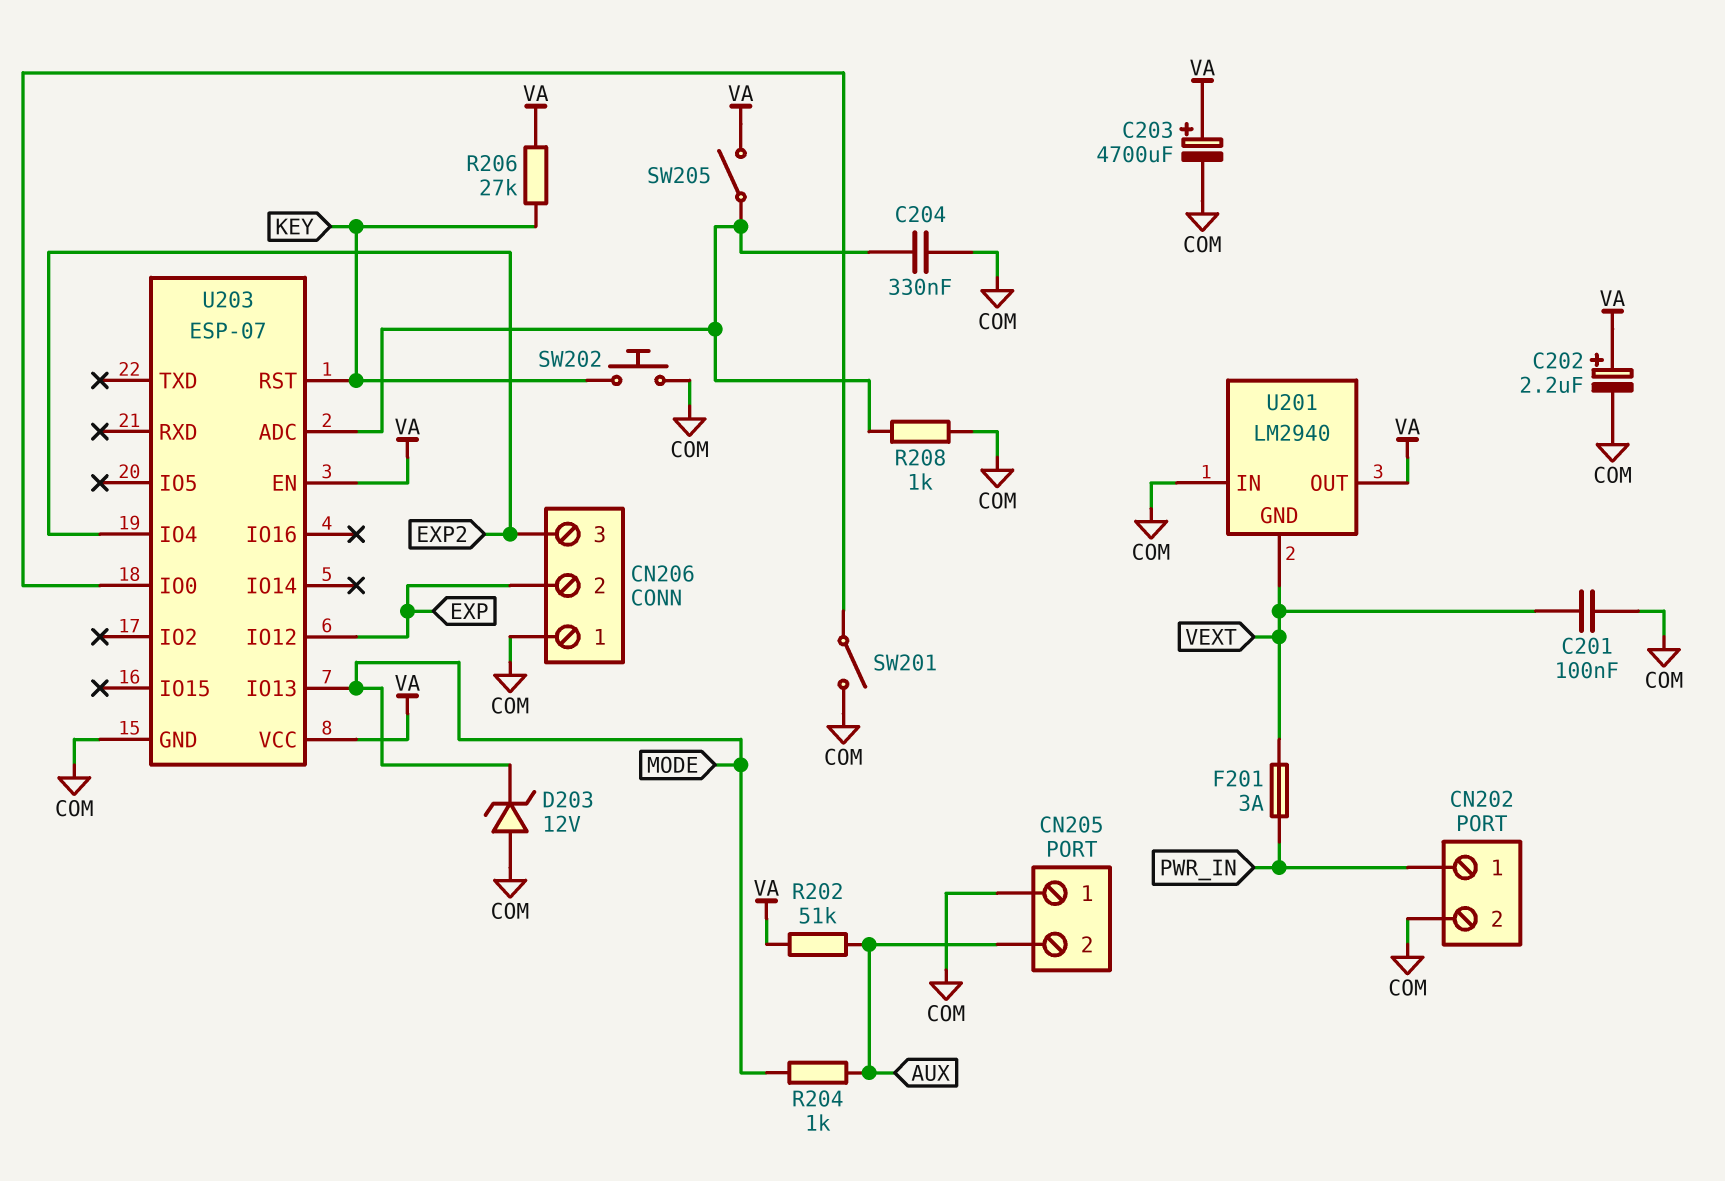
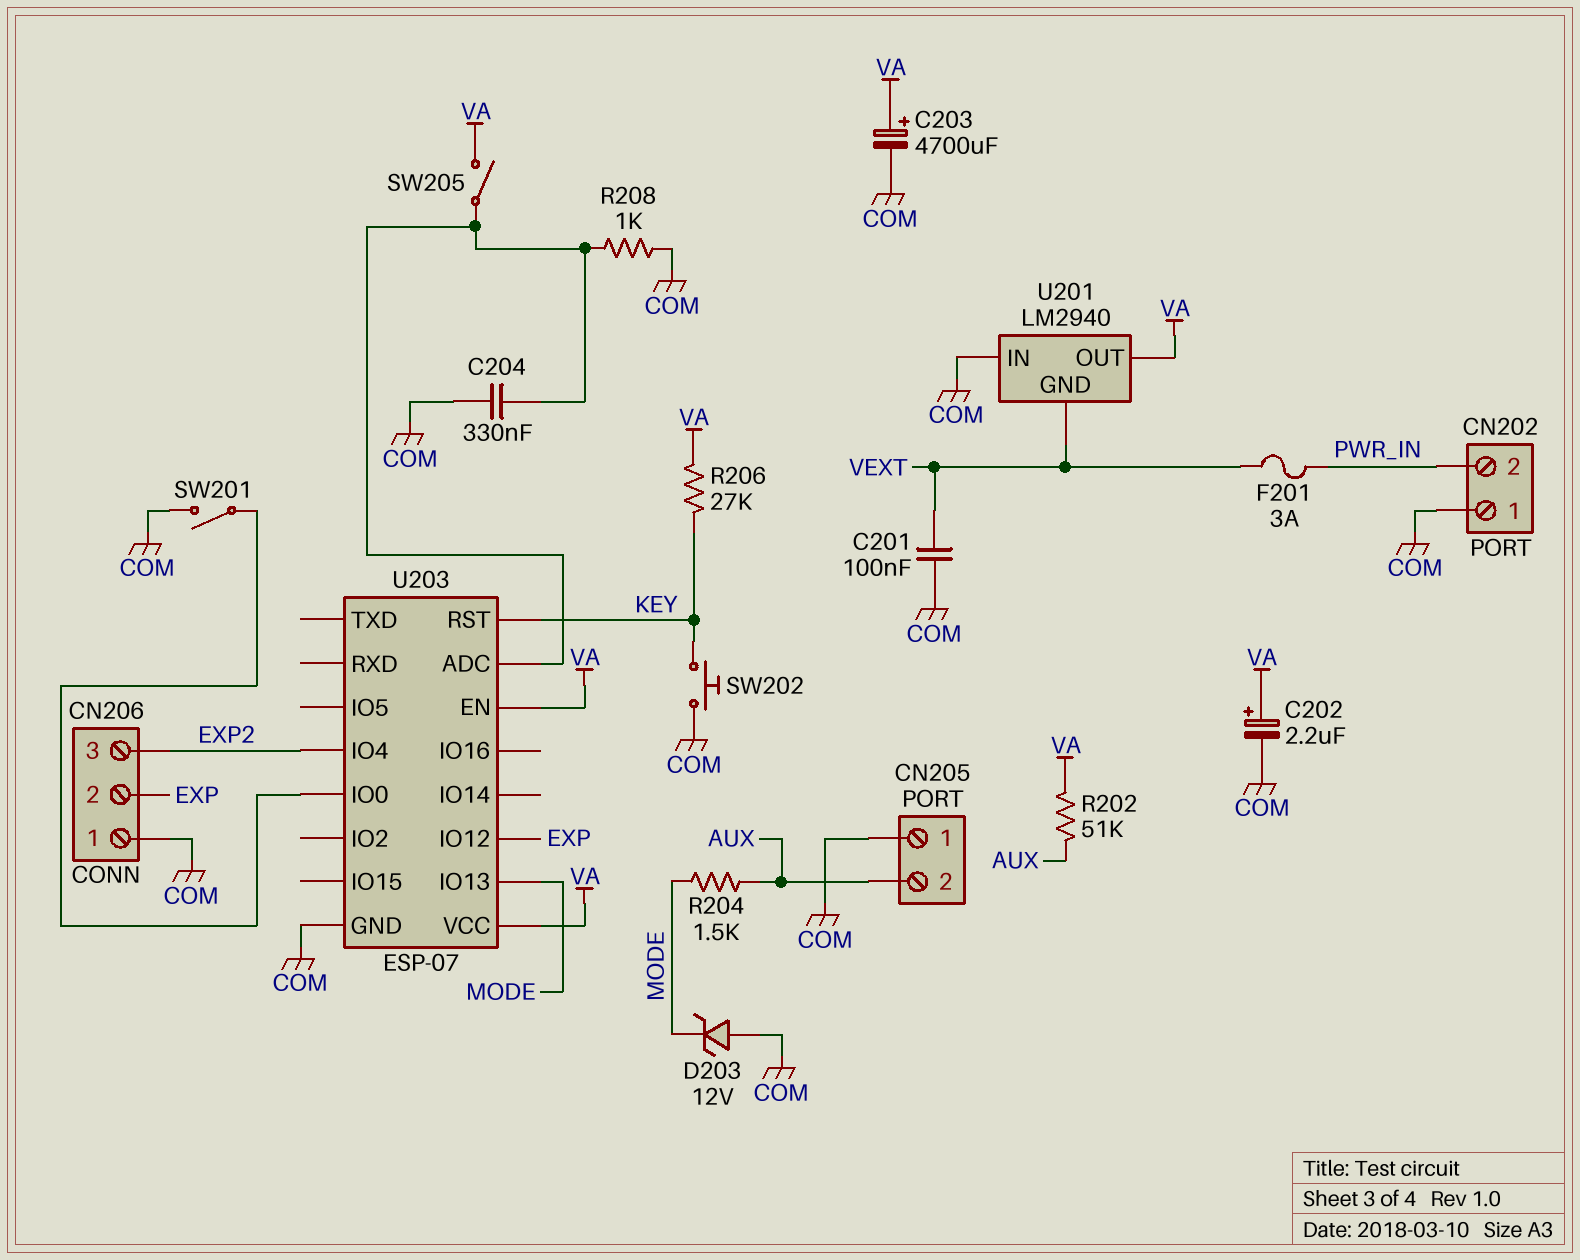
CN202 pin 1: PWR_IN -> COM
CN202 pin 2: COM -> PWR_IN
R204: 1k (AUX, MODE) -> 1.5k (AUX, MODE)

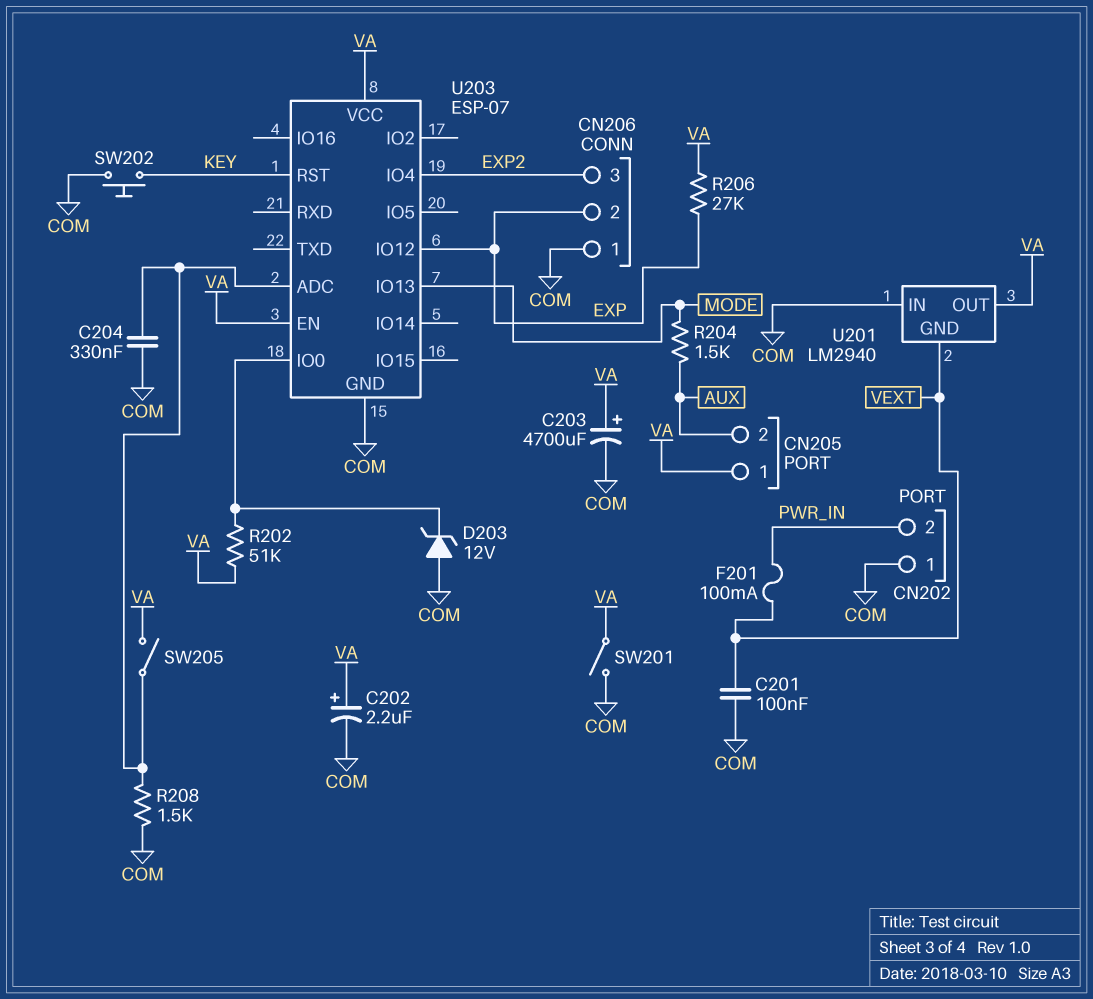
CN205 pin 1: COM -> VA
D203: zener 12V (A COM, K MODE) -> zener 12V (A COM, K U203/IO0)
F201: 3A (PWR_IN, VEXT) -> 100mA (PWR_IN, VEXT)
R202: 51k (AUX, VA) -> 51k (U203/IO0, VA)
R206: 27k (KEY, VA) -> 27k (EXP, VA)
R208: 1k (COM, U203/ADC) -> 1.5k (COM, U203/ADC)
SW201: switch (COM, U203/IO0) -> switch (COM, VA)

